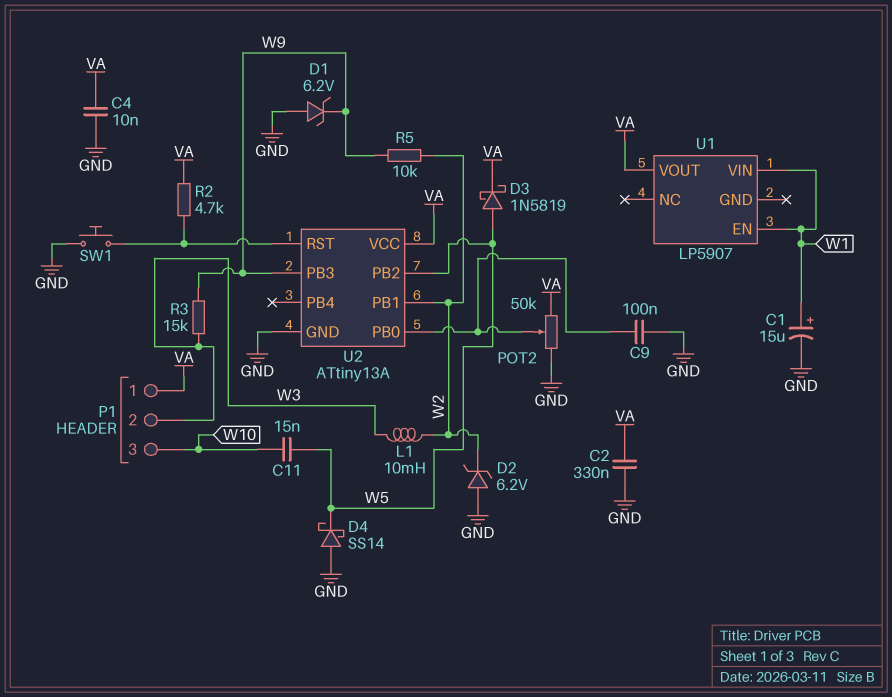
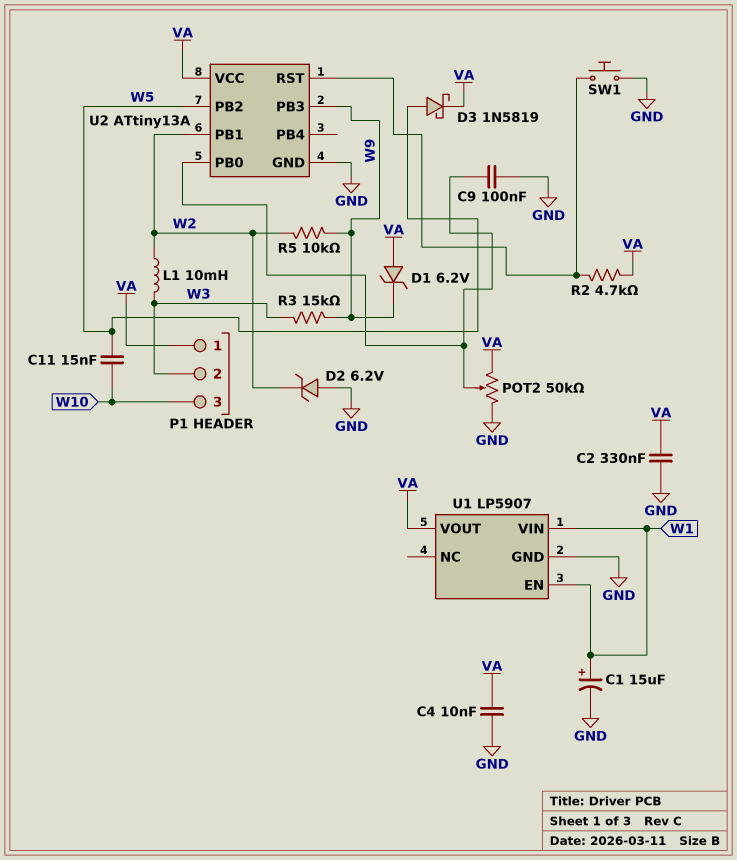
D1: zener 6.2V (A GND, K W9) -> zener 6.2V (A VA, K W9)
D4: schottky SS14 (A GND, K W5) -> none
U1 pin GND: none -> GND

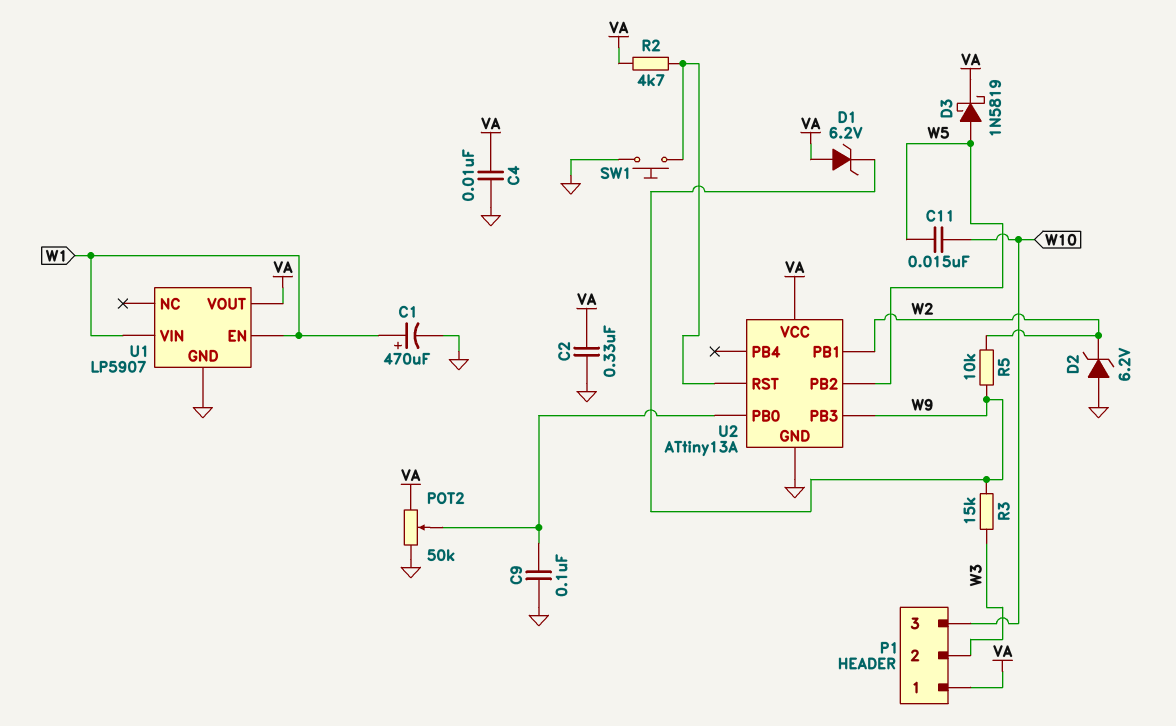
C1: 15uF (plus W1, minus GND) -> 470uF (plus W1, minus GND)
L1: 10mH (W2, W3) -> none

